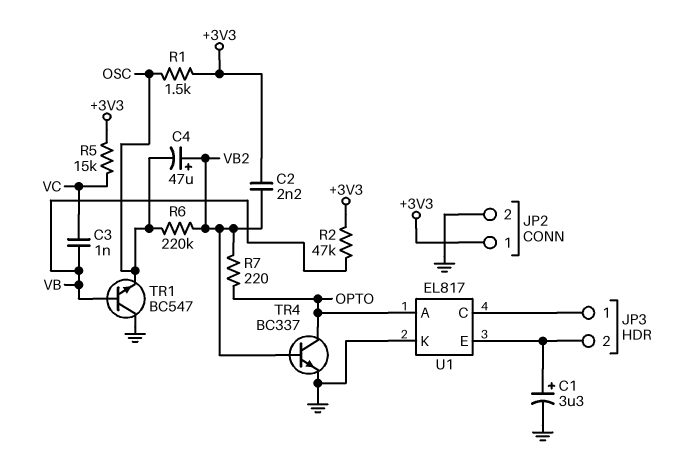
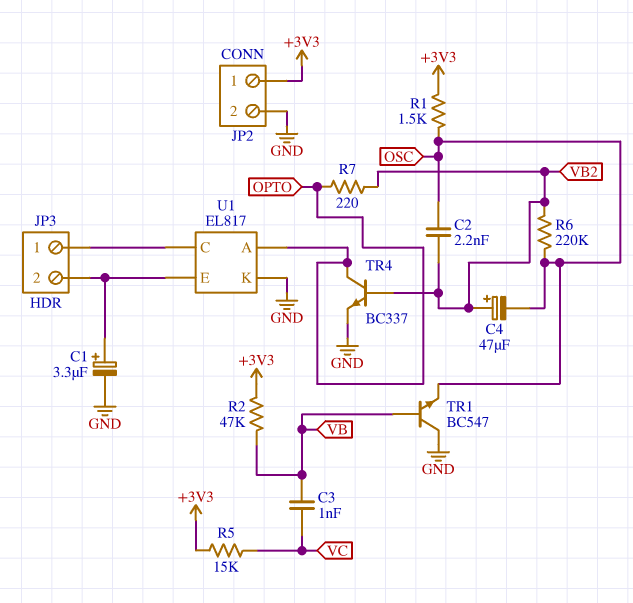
C2: 2.2nF (+3V3, VB2) -> 2.2nF (OSC, VB2)

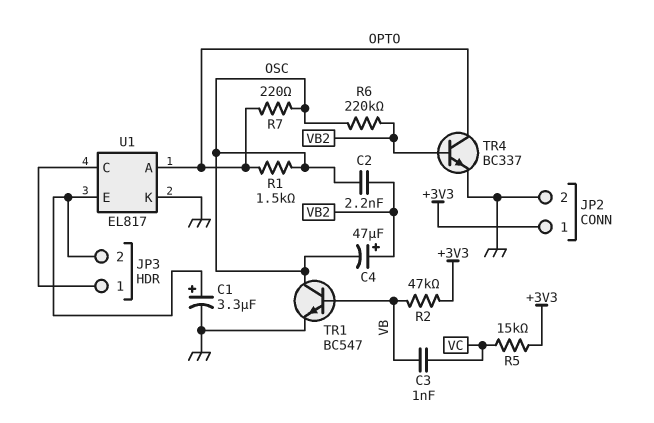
R1: 1.5k (+3V3, OSC) -> 1.5k (OPTO, OSC)
R7: 220 (OPTO, VB2) -> 220 (OPTO, OSC)
TR1: NPN BC547 (B VB, C GND, E OSC) -> NPN BC547 (B VB, C OSC, E GND)

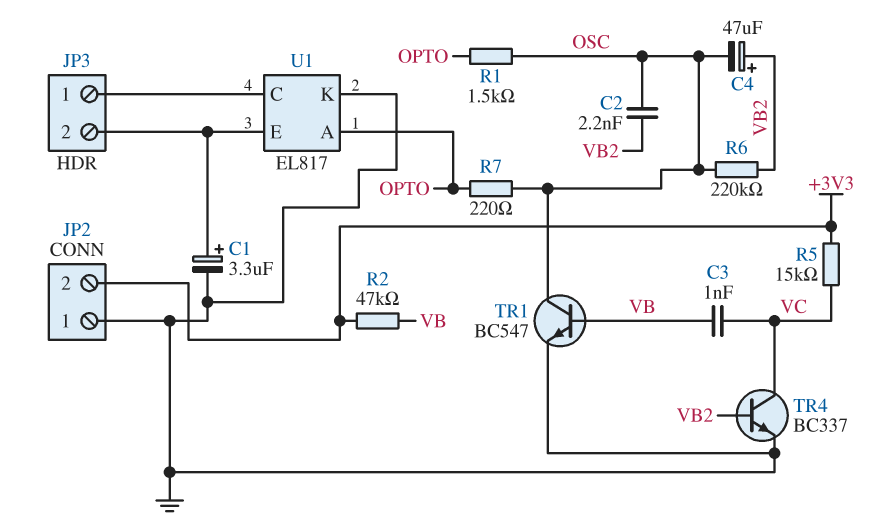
JP2 pin 1: +3V3 -> GND
JP2 pin 2: GND -> +3V3
TR4: NPN BC337 (B VB2, C OPTO, E GND) -> NPN BC337 (B VB2, C VC, E GND)

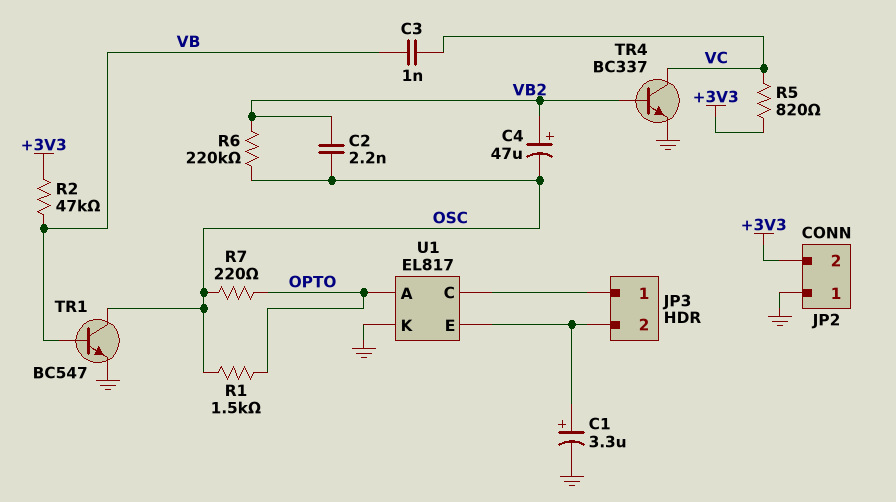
R5: 15k (+3V3, VC) -> 820 (+3V3, VC)

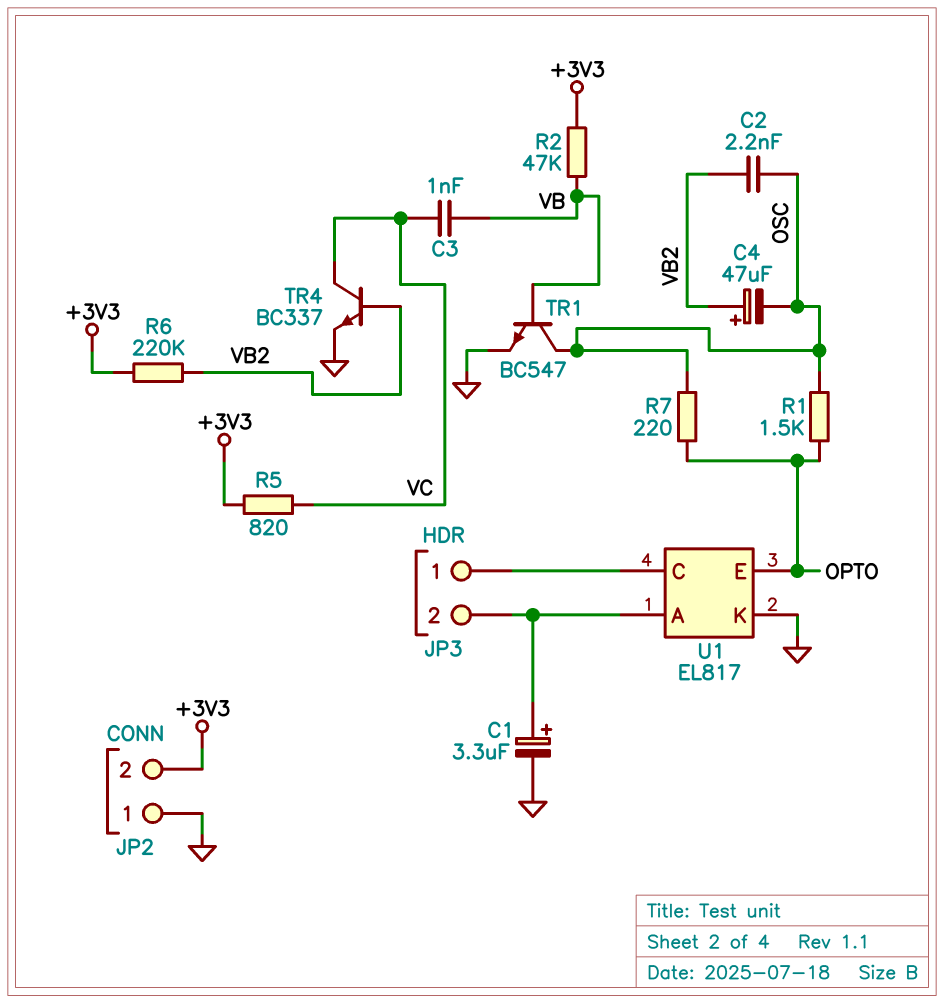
R6: 220k (OSC, VB2) -> 220k (+3V3, VB2)
U1 pin A: OPTO -> JP3/2
U1 pin E: JP3/2 -> OPTO

